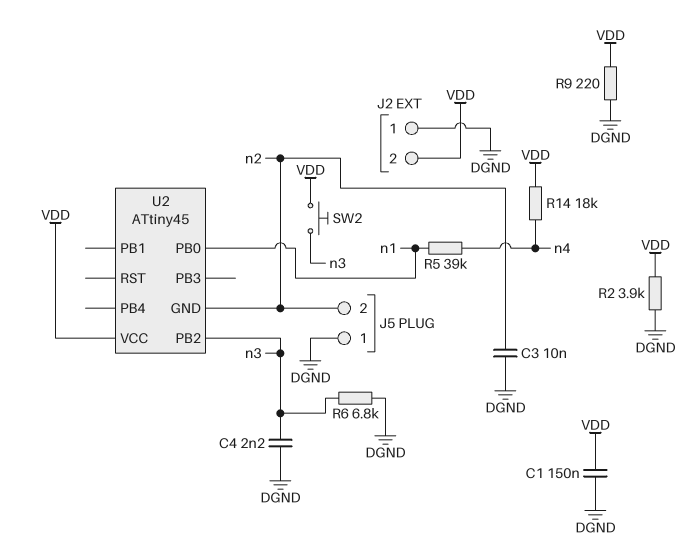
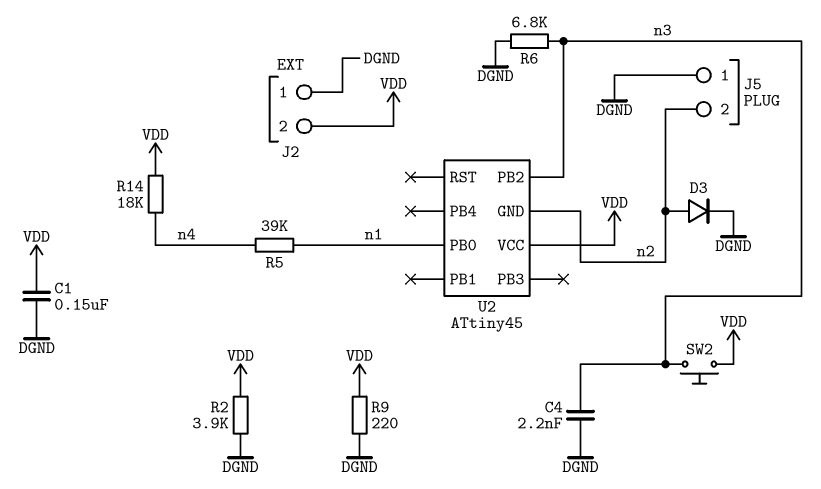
C3: 10nF (DGND, n2) -> none
D3: none -> diode (A n2, K DGND)

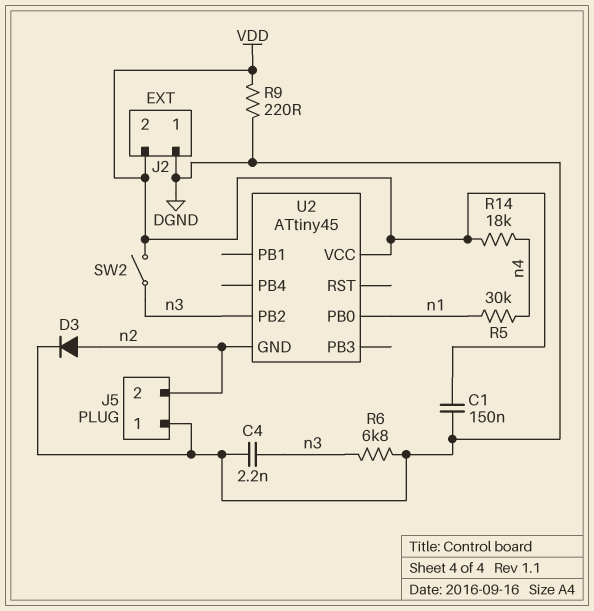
R2: 3.9k (DGND, VDD) -> none
R5: 39k (n1, n4) -> 30k (n1, n4)
SW2: button (VDD, n3) -> switch (VDD, n3)

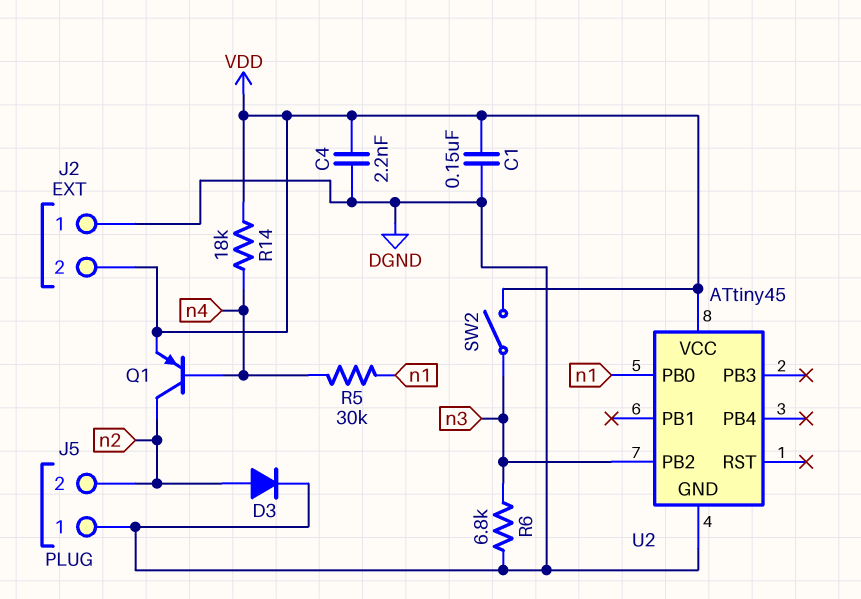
C4: 2.2nF (DGND, n3) -> 2.2nF (DGND, VDD)
Q1: none -> PNP (B n4, C n2, E VDD)
R9: 220 (DGND, VDD) -> none
U2 pin GND: n2 -> DGND

